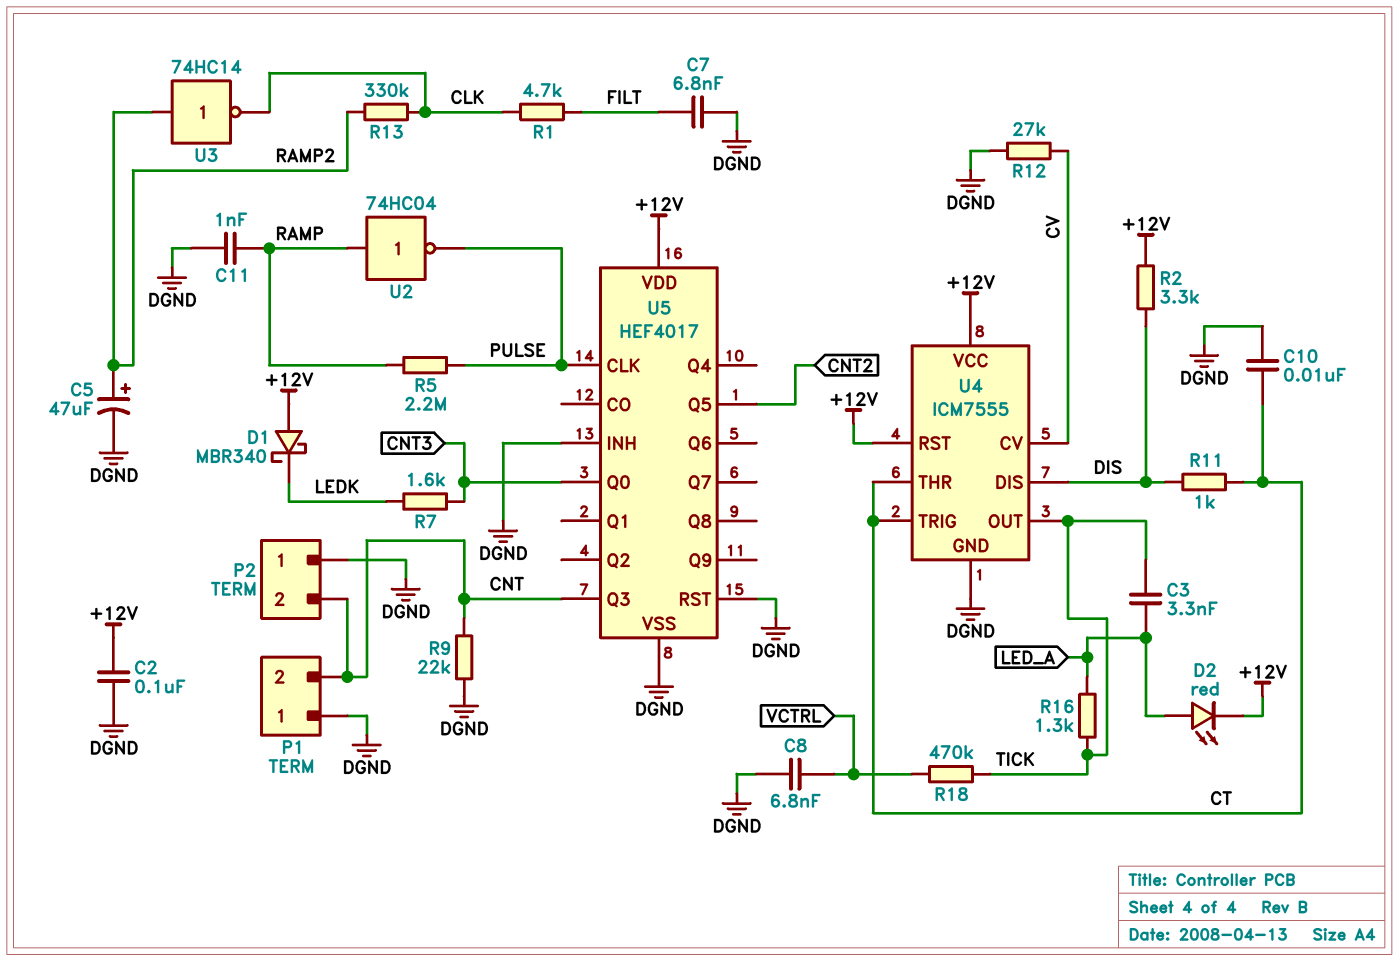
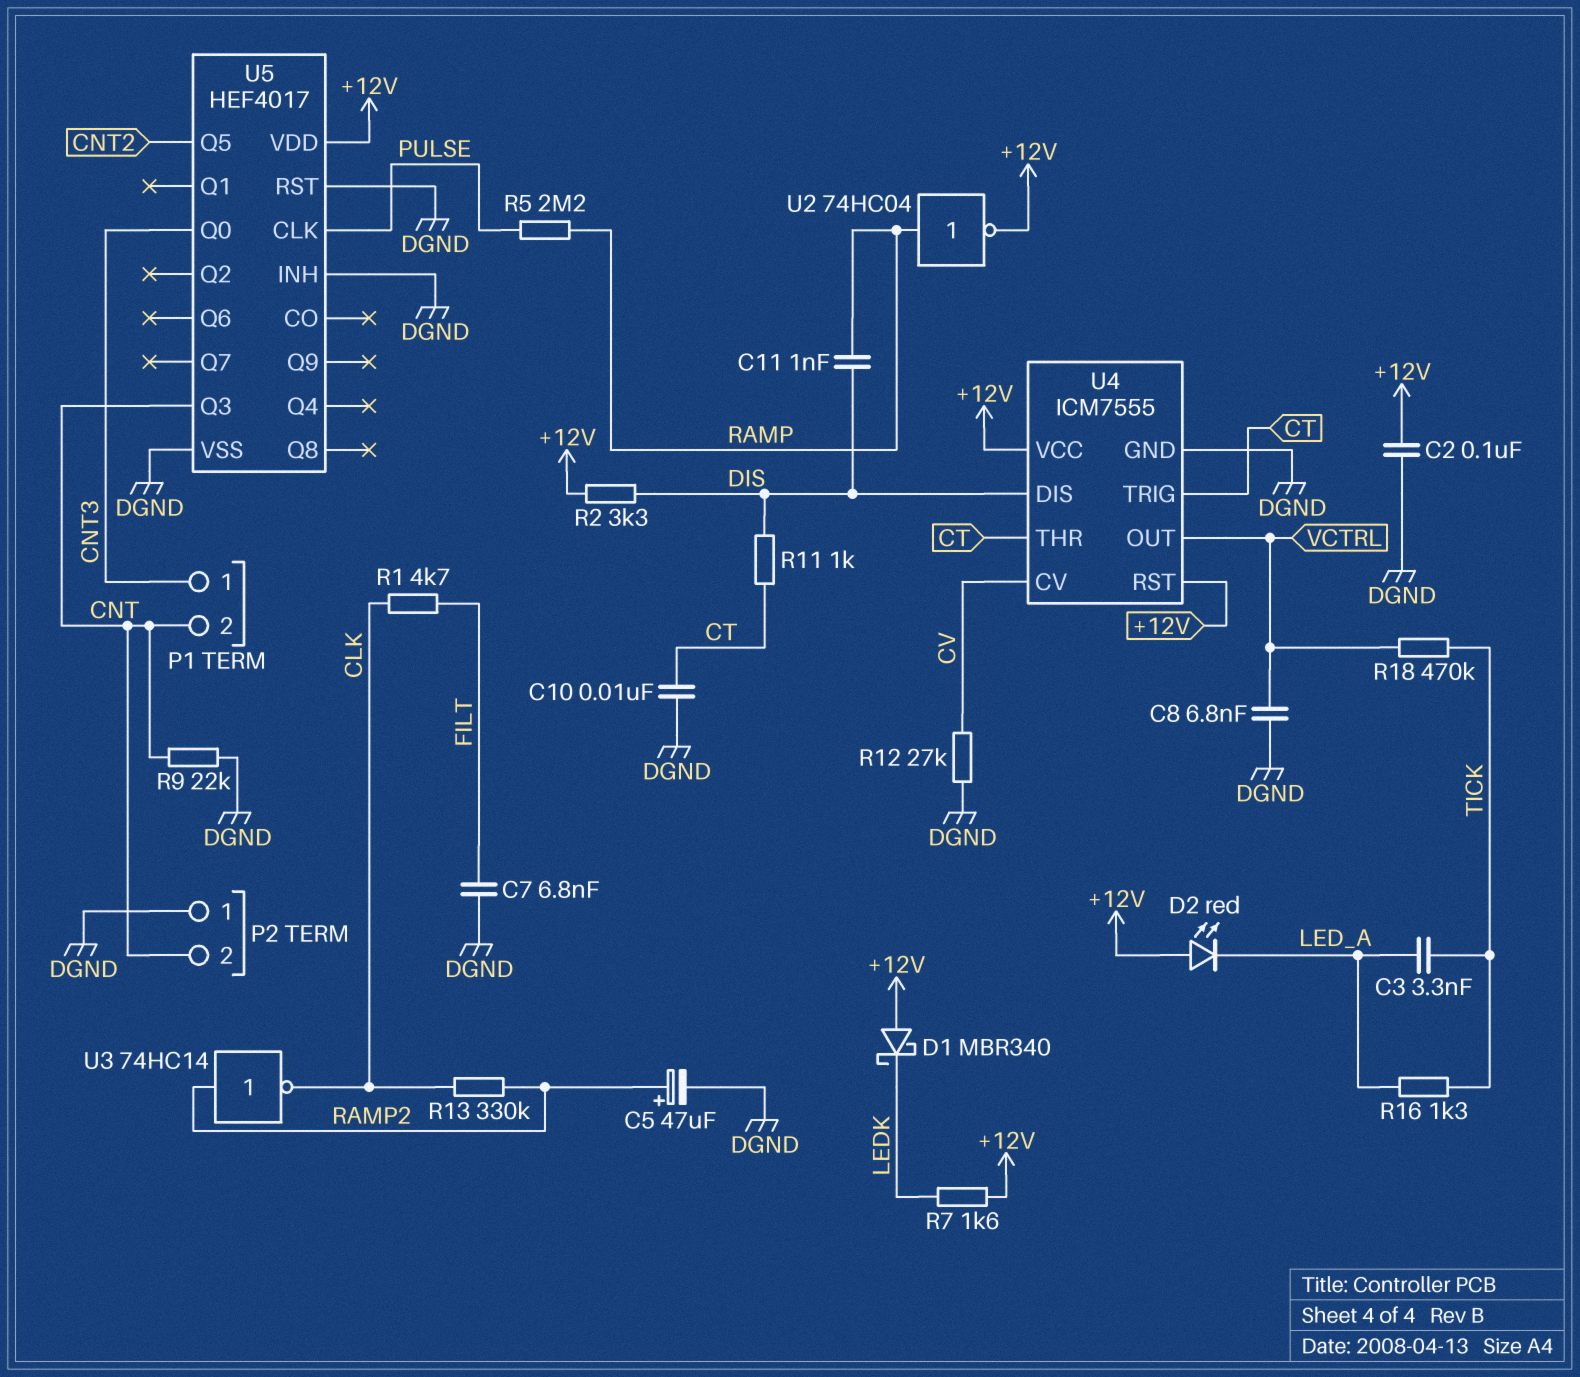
C11: 1nF (DGND, RAMP) -> 1nF (DIS, RAMP)
D2: LED red (A LED_A, K +12V) -> LED red (A +12V, K LED_A)
P1 pin 1: DGND -> CNT3
R7: 1.6k (CNT3, LEDK) -> 1.6k (+12V, LEDK)
U2: NOT 74HC04 (in RAMP, out PULSE) -> NOT 74HC04 (in RAMP, out +12V)
U4 pin OUT: TICK -> VCTRL

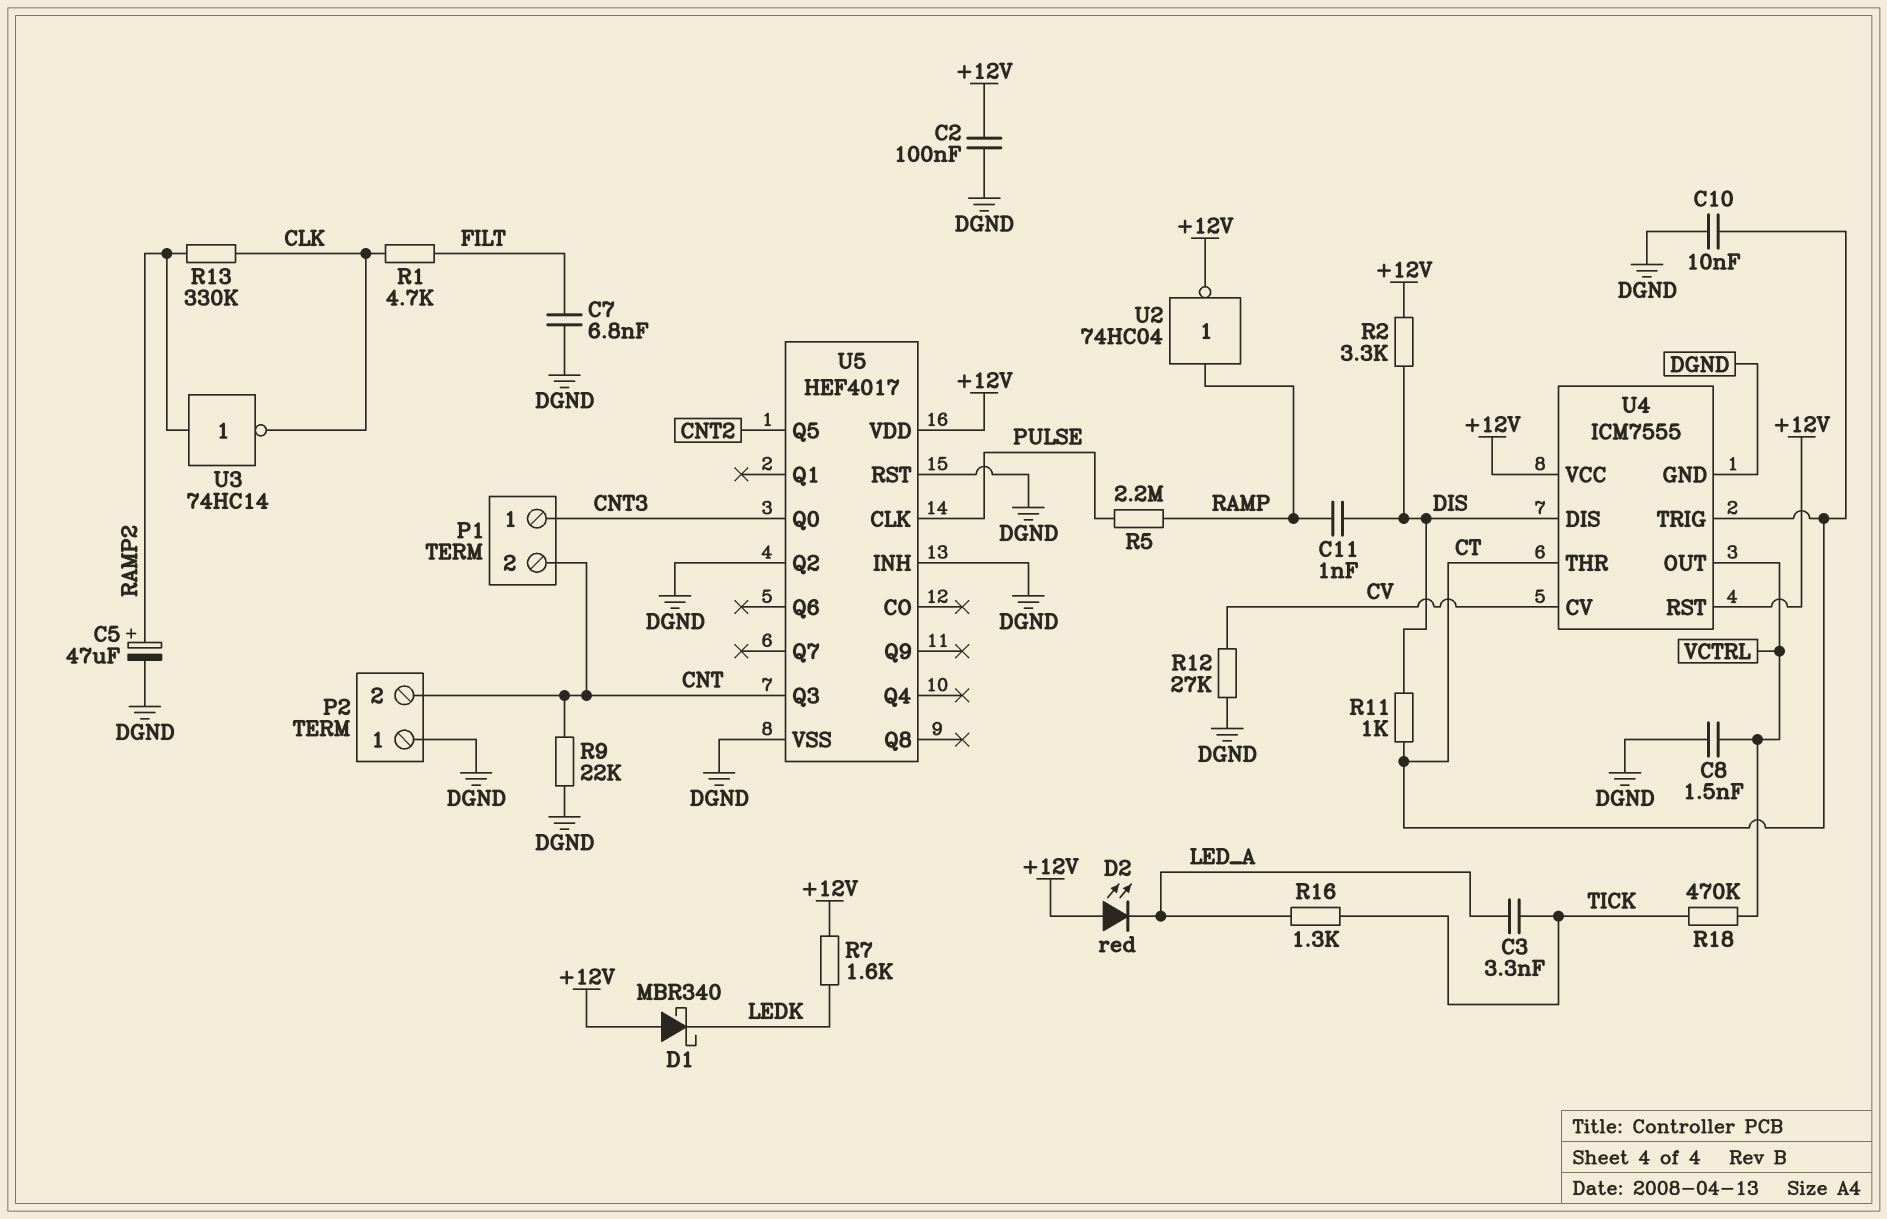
C8: 6.8nF (DGND, VCTRL) -> 1.5nF (DGND, VCTRL)
U5 pin Q2: none -> DGND

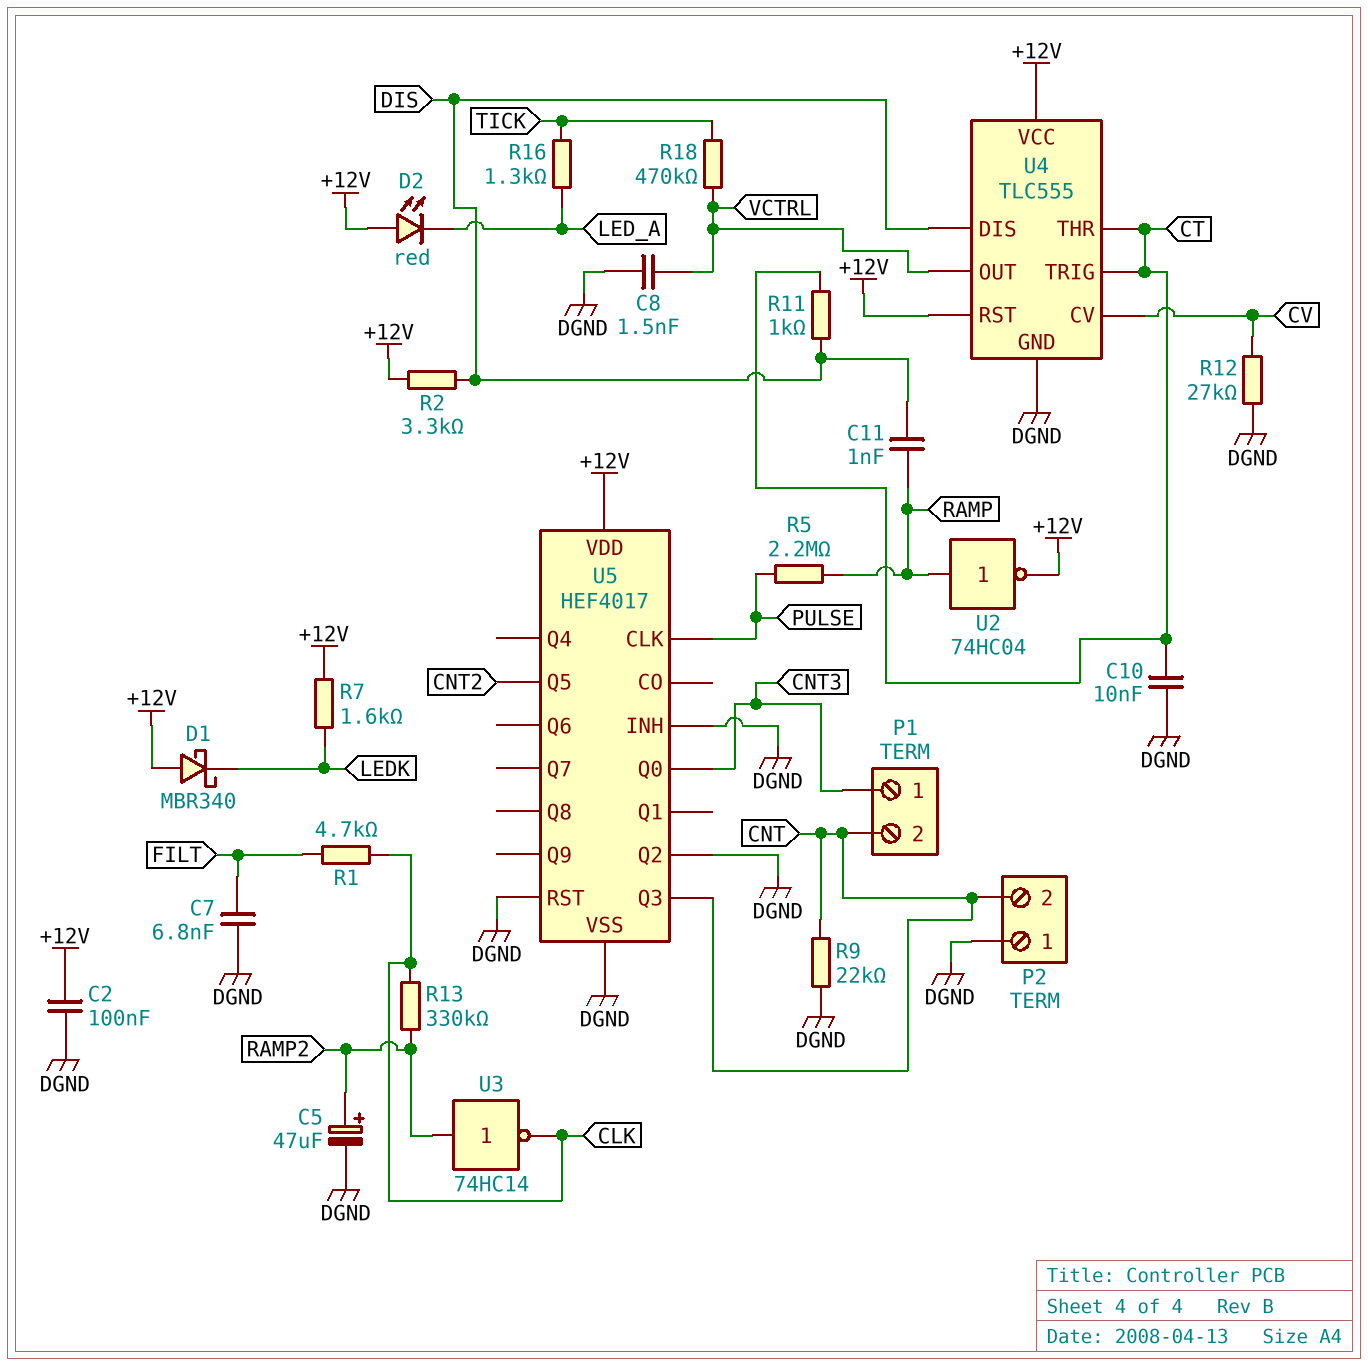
C3: 3.3nF (LED_A, TICK) -> none
U4: ICM7555 -> TLC555

